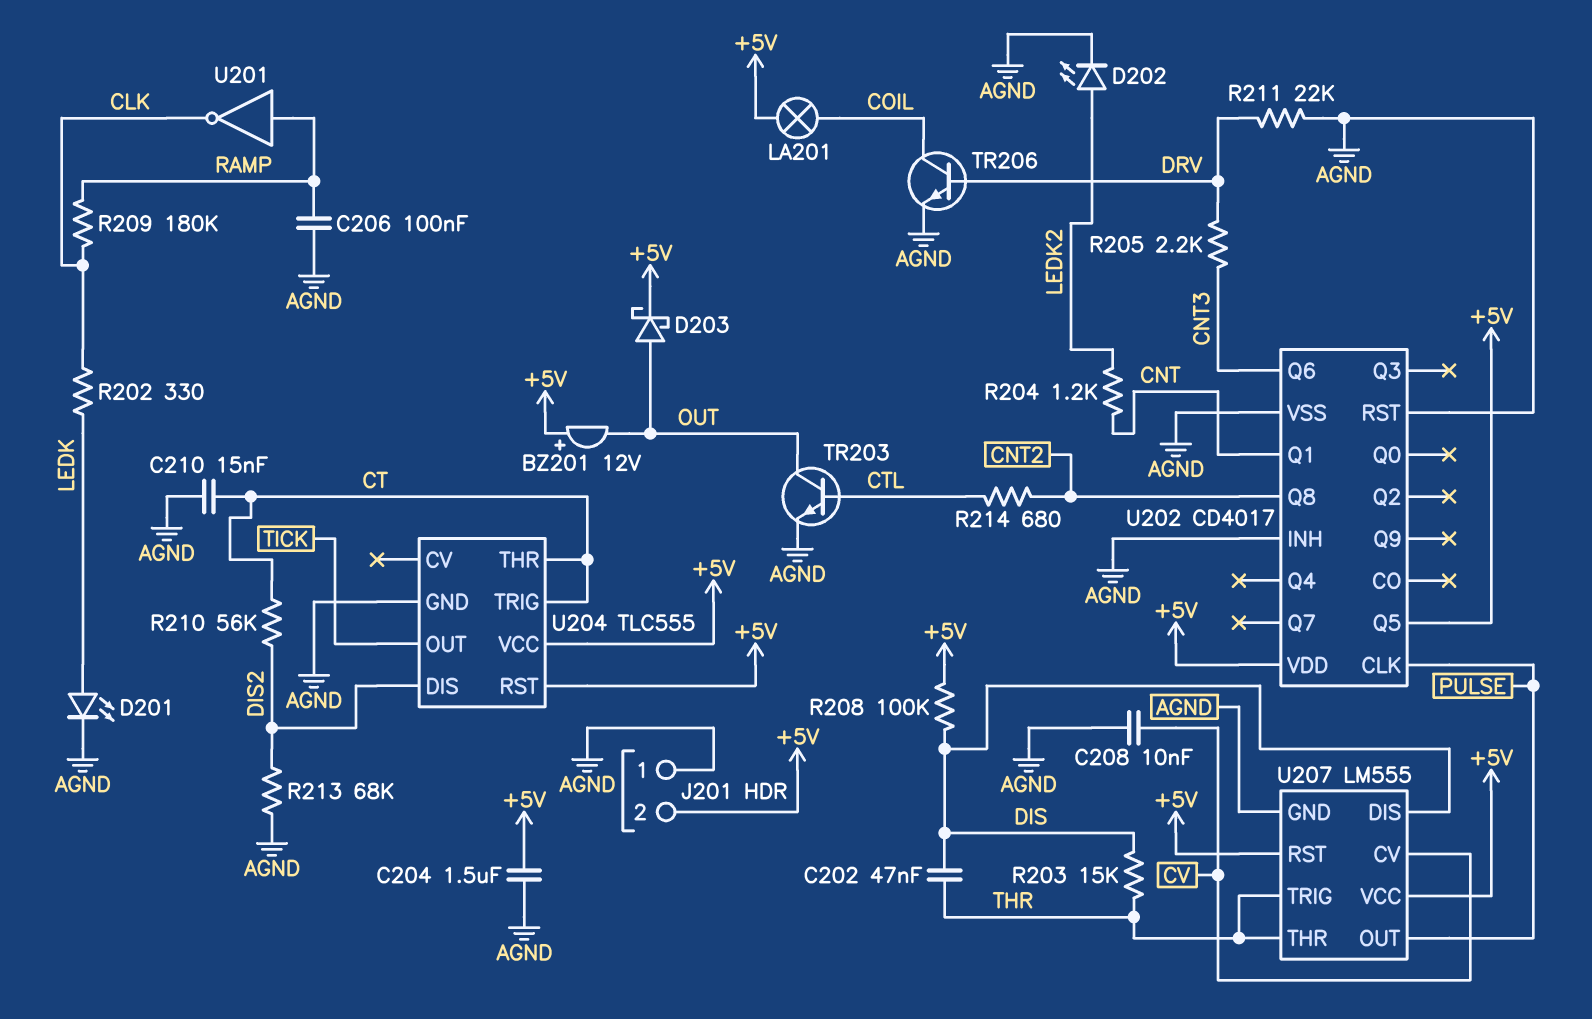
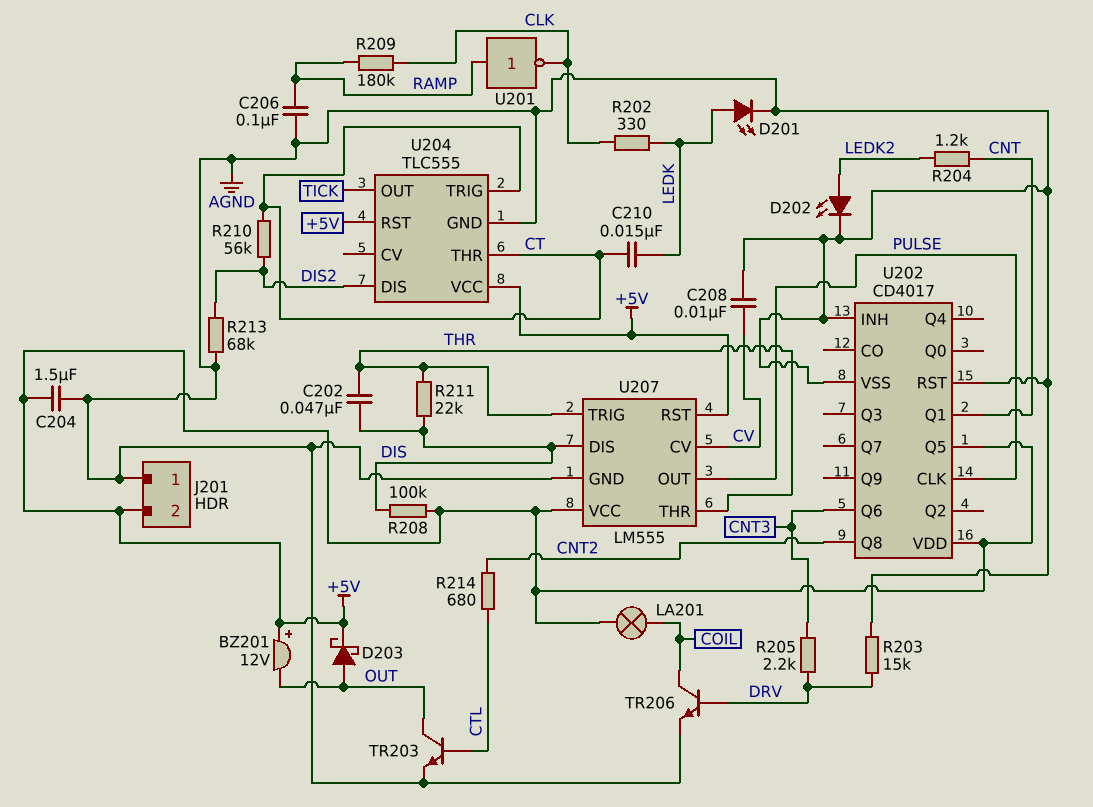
C210: 15nF (AGND, CT) -> 15nF (CT, LEDK)
R203: 15k (DIS, THR) -> 15k (AGND, DRV)
R211: 22k (AGND, DRV) -> 22k (DIS, THR)

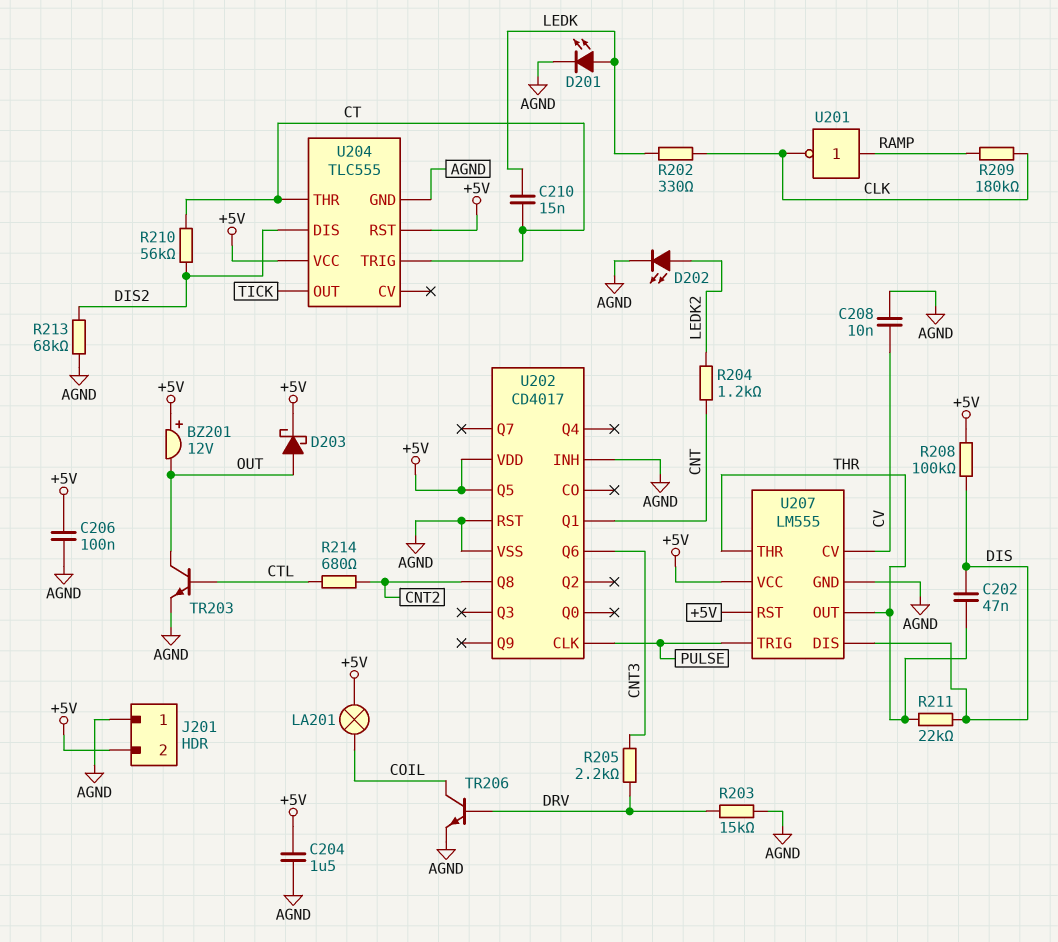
C206: 100nF (AGND, RAMP) -> 100nF (+5V, AGND)
U207 pin OUT: PULSE -> THR
U207 pin TRIG: THR -> PULSE

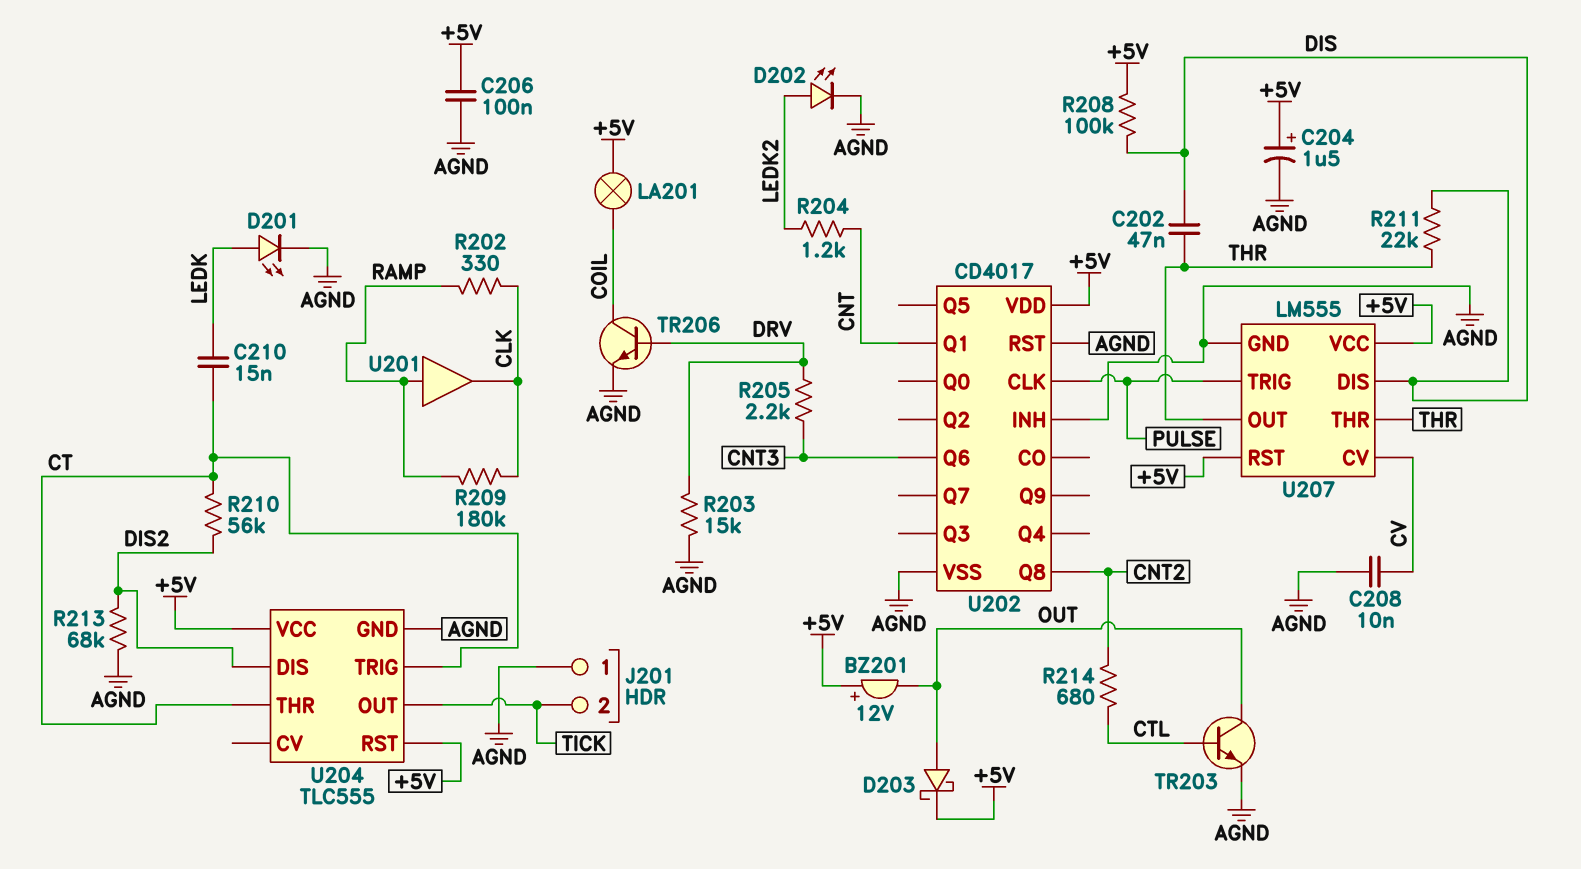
C204: 1.5uF (+5V, AGND) -> 1.5uF (plus +5V, minus AGND)
J201 pin 2: +5V -> TICK
R202: 330 (CLK, LEDK) -> 330 (CLK, RAMP)
U201: NOT (in RAMP, out CLK) -> buffer (in RAMP, out CLK)
U202 pin Q5: +5V -> none

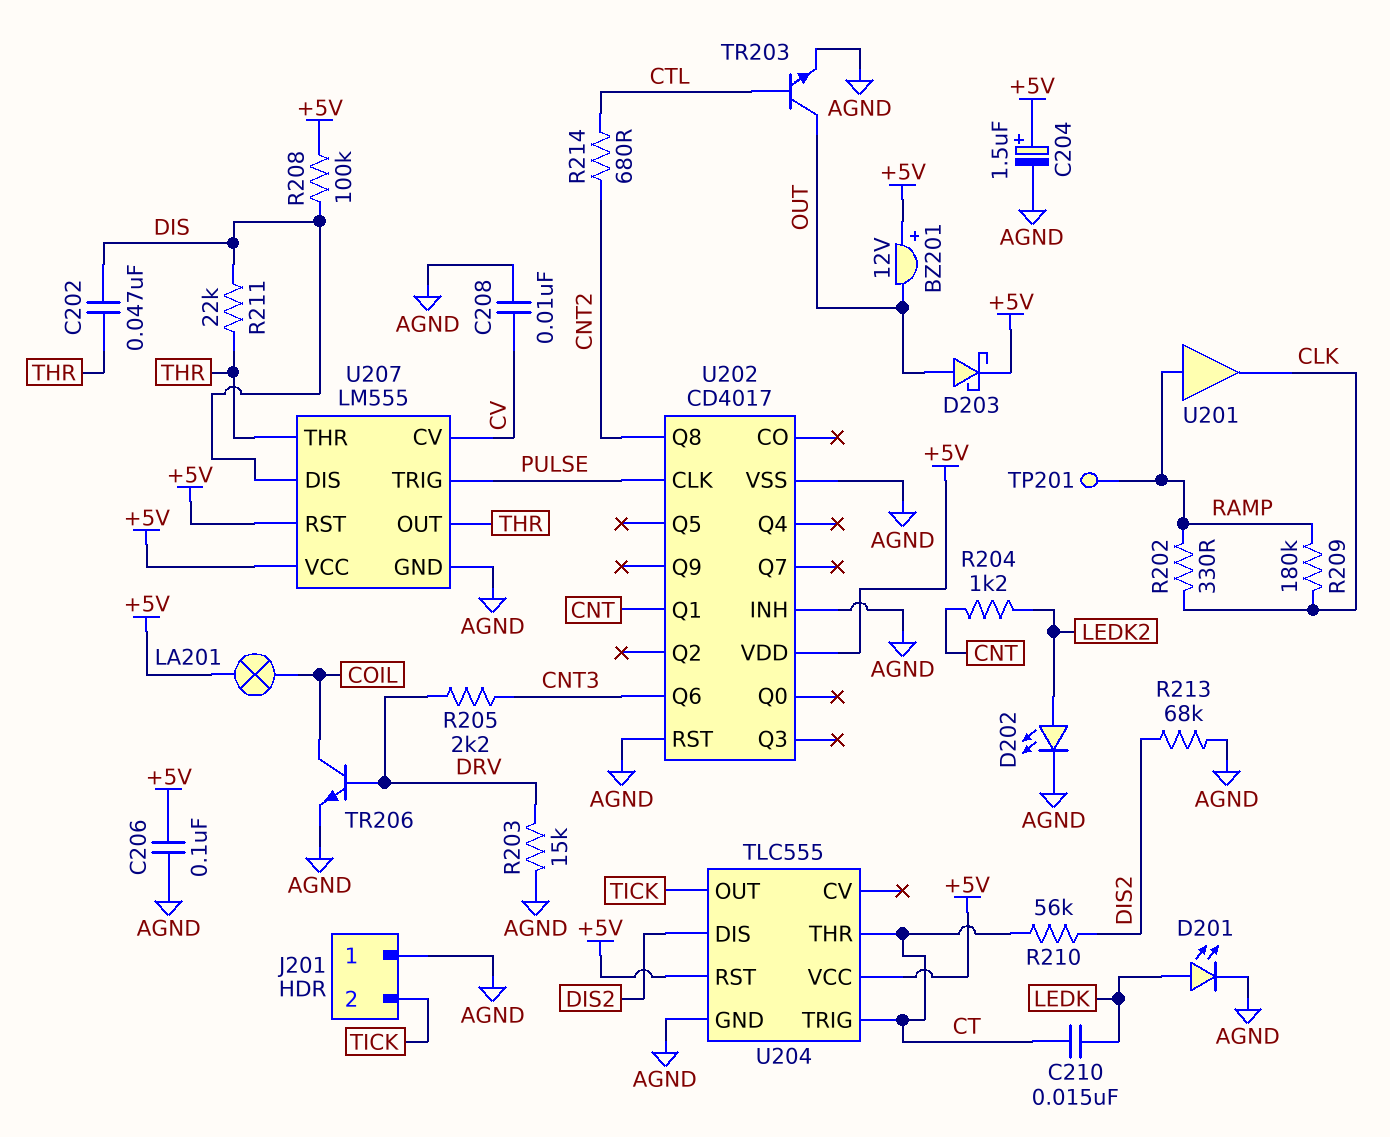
TP201: none -> test point (RAMP)

